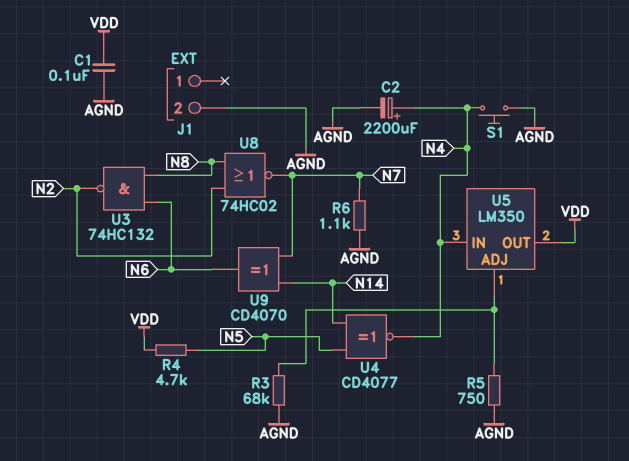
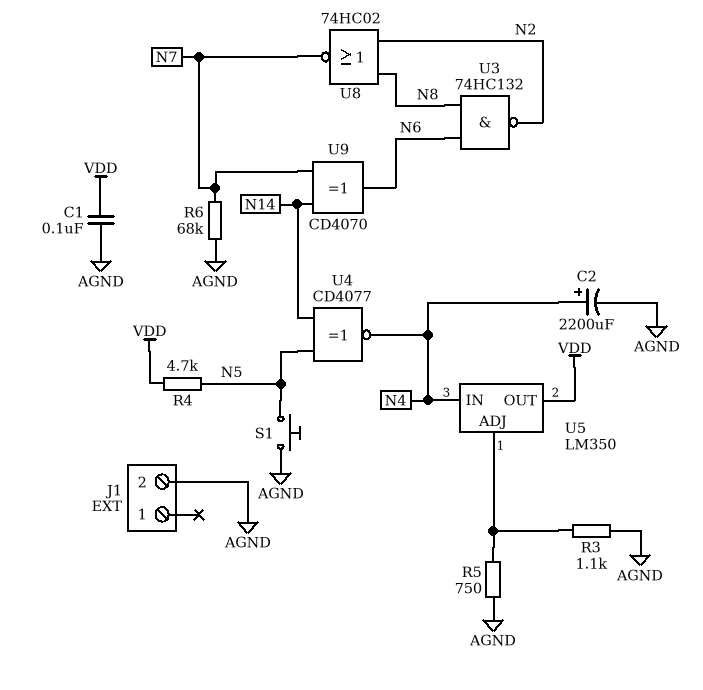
R3: 68k (AGND, U5/ADJ) -> 1.1k (AGND, U5/ADJ)
R6: 1.1k (AGND, N7) -> 68k (AGND, N7)
S1: button (AGND, N4) -> button (AGND, N5)

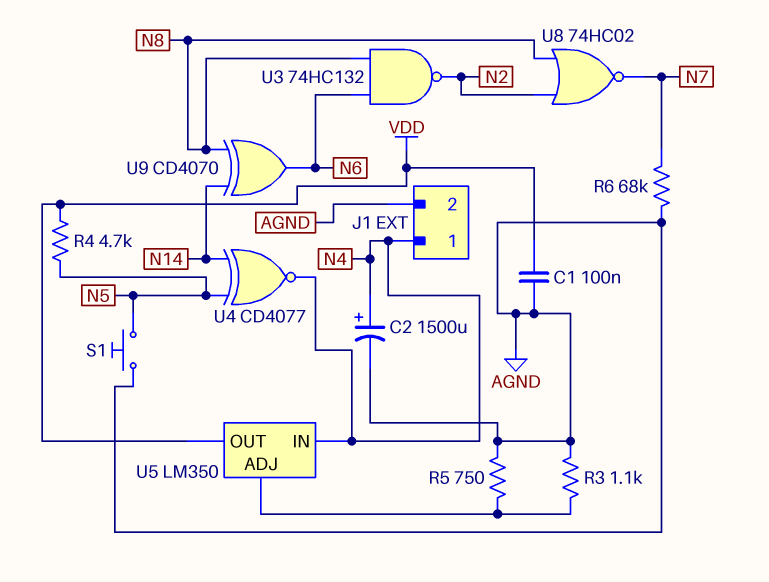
C2: 2200uF (plus N4, minus AGND) -> 1500uF (plus N4, minus AGND)
J1 pin 1: none -> N4
U9: XOR CD4070 (in N7, in N14, out N6) -> XOR CD4070 (in N8, in N14, out N6)

